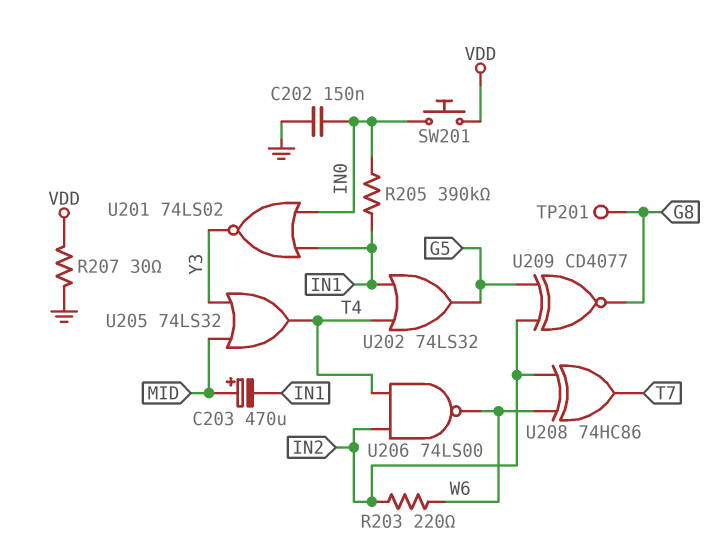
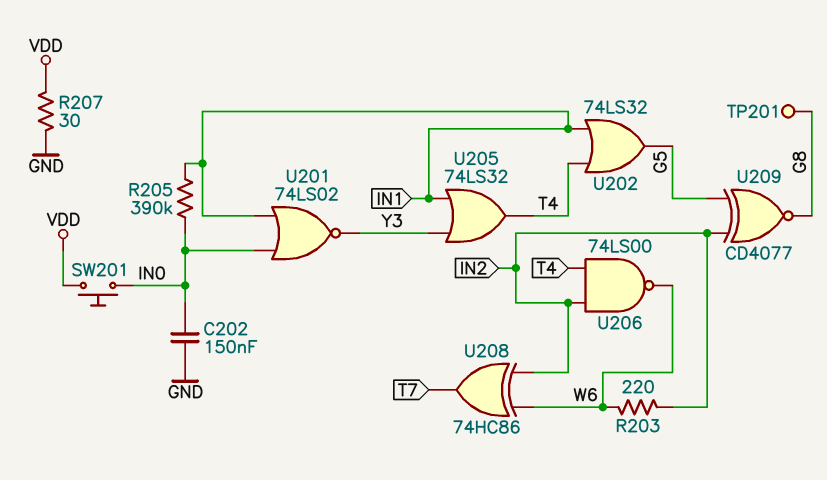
C203: 470uF (plus MID, minus IN1) -> none
U205: OR 74LS32 (in MID, in Y3, out T4) -> OR 74LS32 (in IN1, in Y3, out T4)

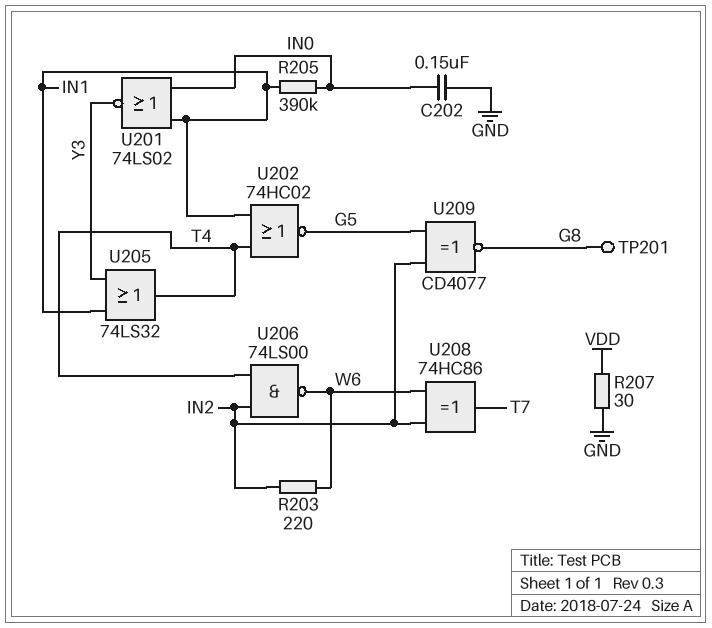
SW201: button (IN0, VDD) -> none
U202: OR 74LS32 (in IN1, in T4, out G5) -> NOR 74HC02 (in IN1, in T4, out G5)

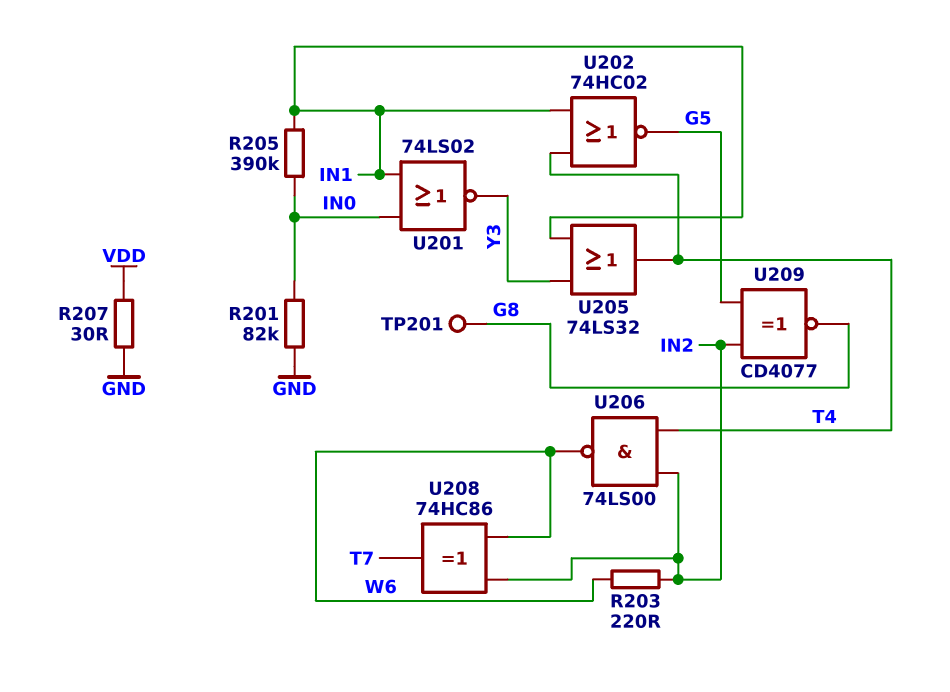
C202: 150nF (GND, IN0) -> none
R201: none -> 82k (GND, IN0)

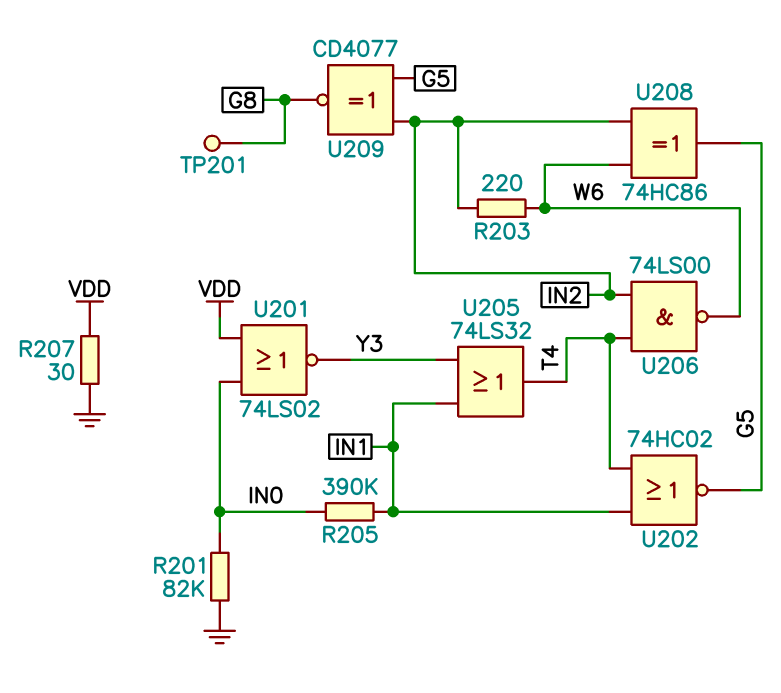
U201: NOR 74LS02 (in IN0, in IN1, out Y3) -> NOR 74LS02 (in IN0, in VDD, out Y3)
U208: XOR 74HC86 (in IN2, in W6, out T7) -> XOR 74HC86 (in IN2, in W6, out G5)

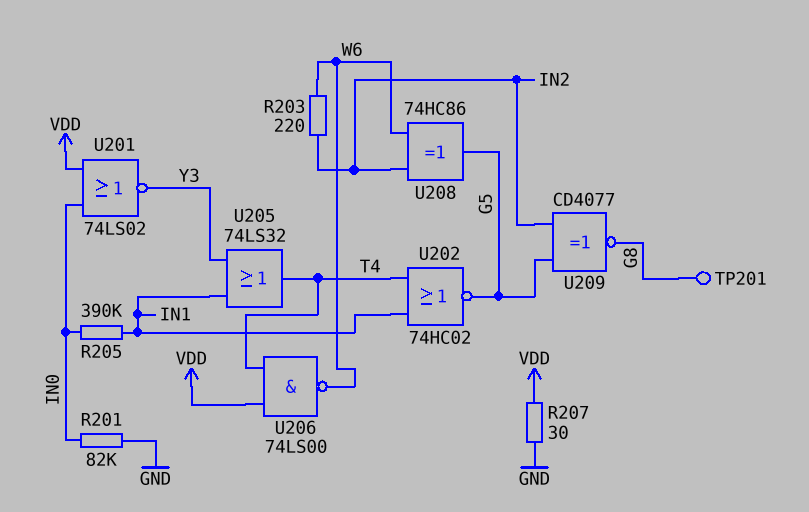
U206: NAND 74LS00 (in IN2, in T4, out W6) -> NAND 74LS00 (in T4, in VDD, out W6)

